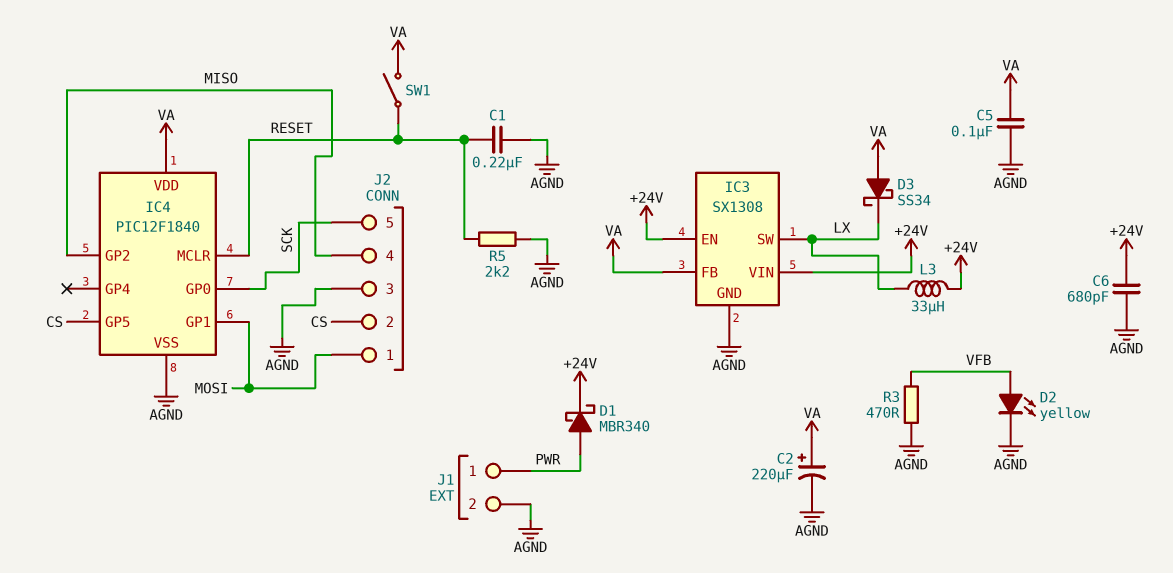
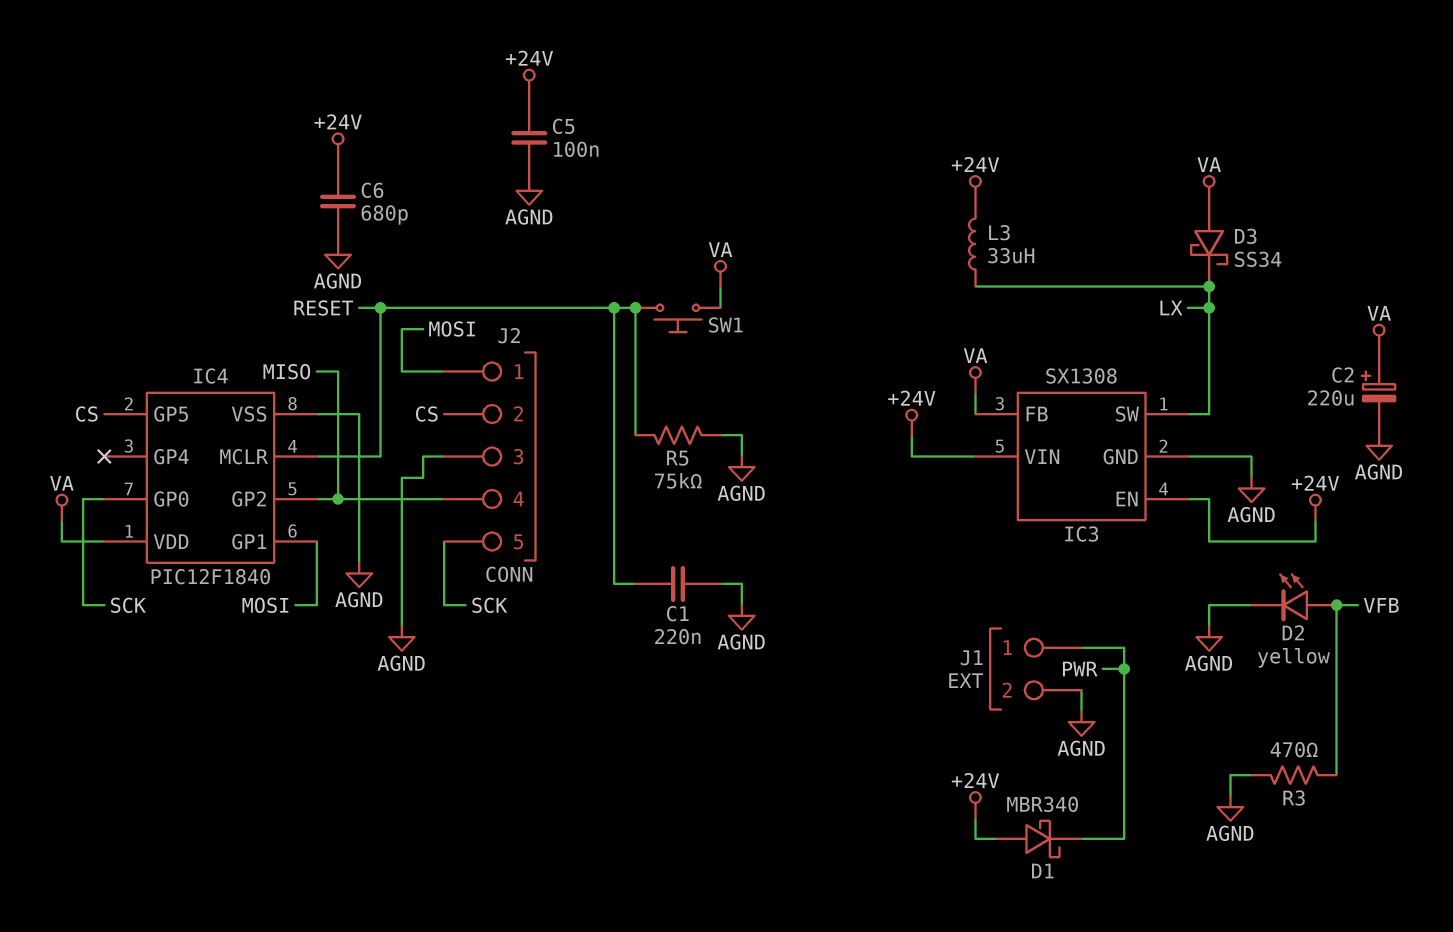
C5: 100nF (AGND, VA) -> 100nF (+24V, AGND)
D1: schottky MBR340 (A PWR, K +24V) -> schottky MBR340 (A +24V, K PWR)
R5: 2.2k (AGND, RESET) -> 75k (AGND, RESET)
SW1: switch (RESET, VA) -> button (RESET, VA)

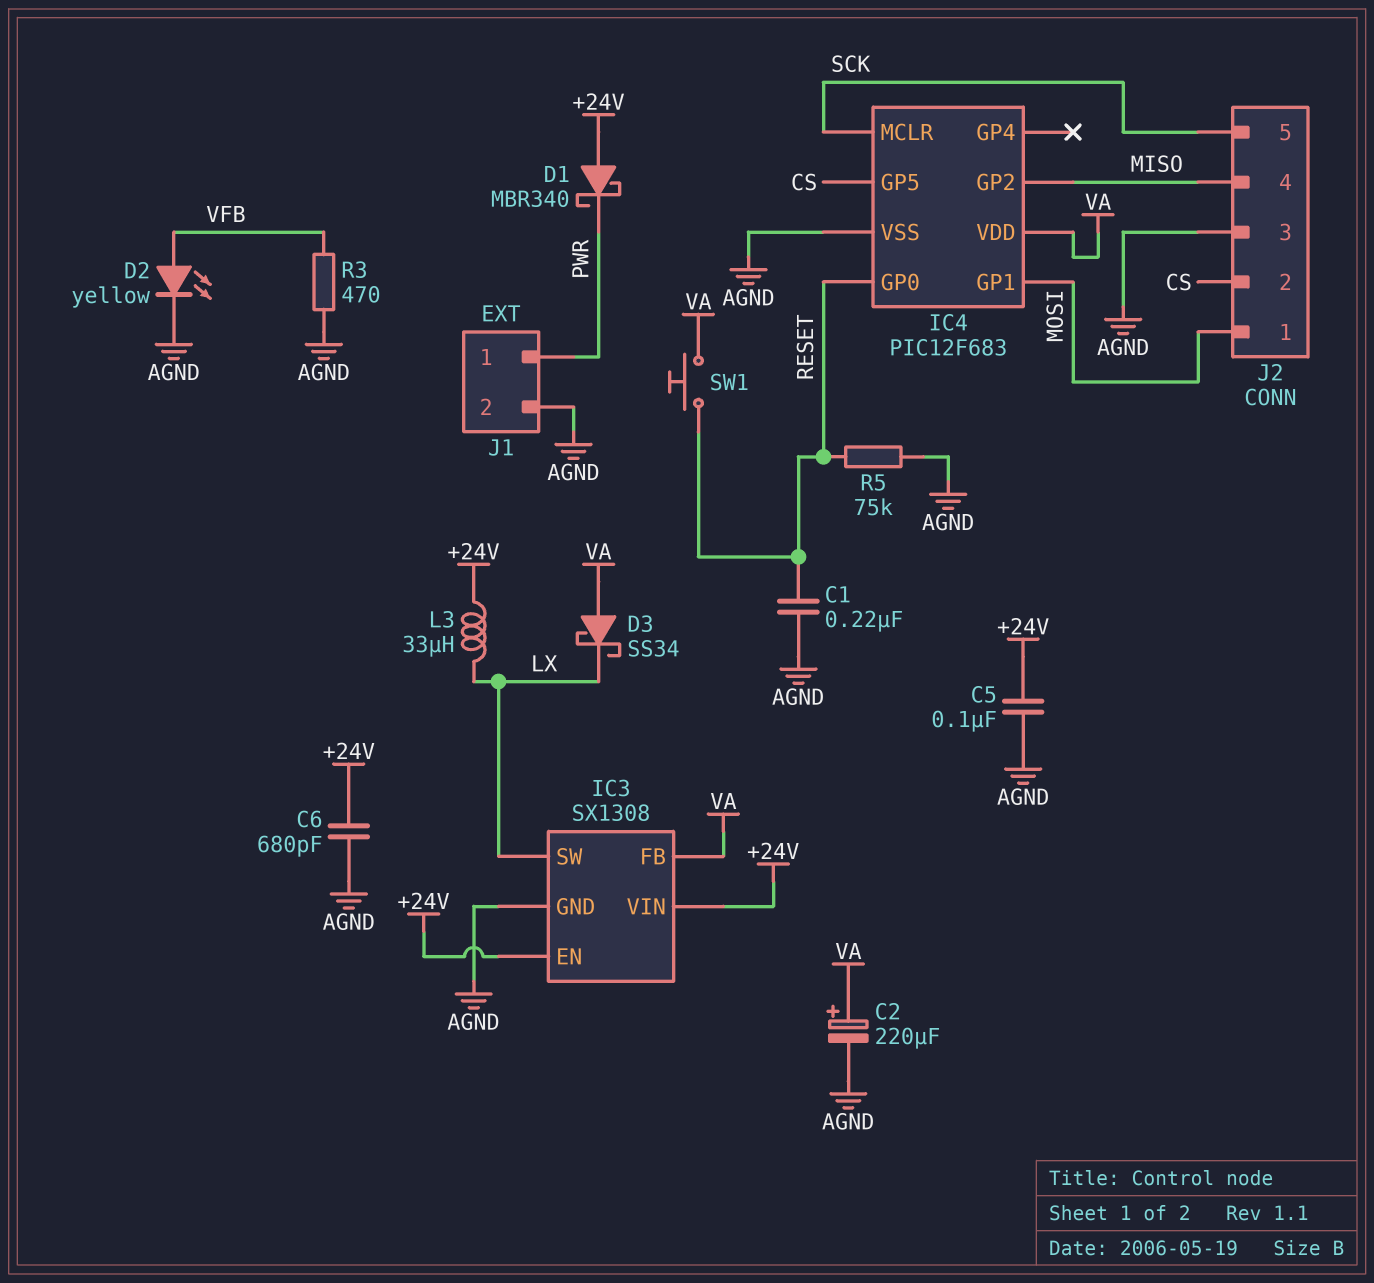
IC4: PIC12F1840 -> PIC12F683
IC4 pin GP0: SCK -> RESET
IC4 pin MCLR: RESET -> SCK

